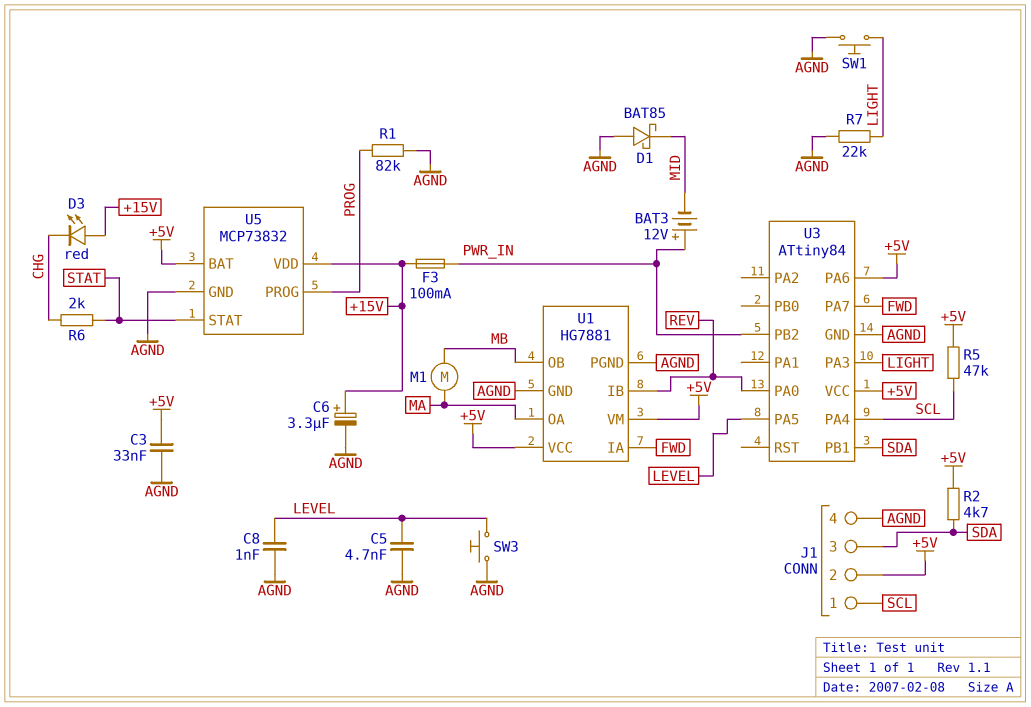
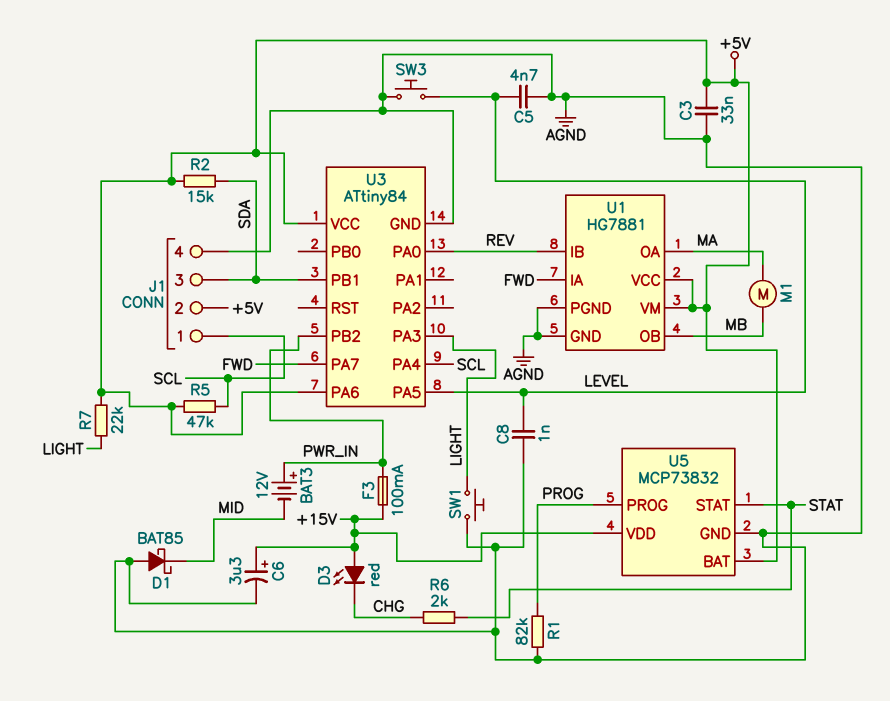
R2: 4.7k (+5V, SDA) -> 15k (+5V, SDA)
R7: 22k (AGND, LIGHT) -> 22k (+5V, LIGHT)

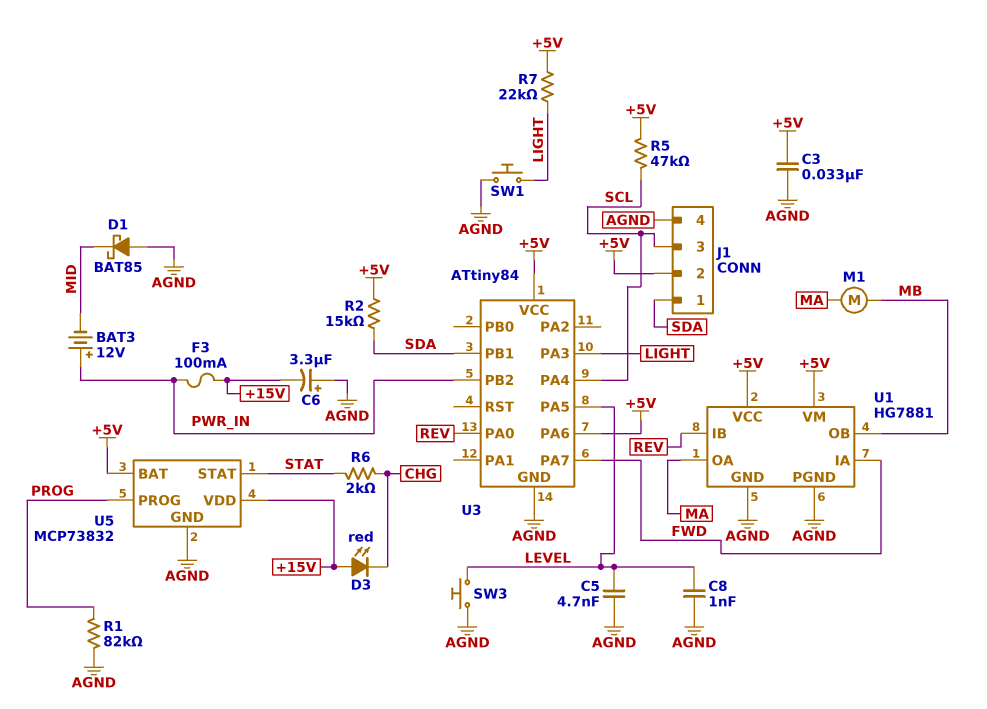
C6: 3.3uF (plus +15V, minus AGND) -> 3.3uF (plus AGND, minus +15V)
J1 pin 1: SCL -> SDA
J1 pin 3: SDA -> SCL

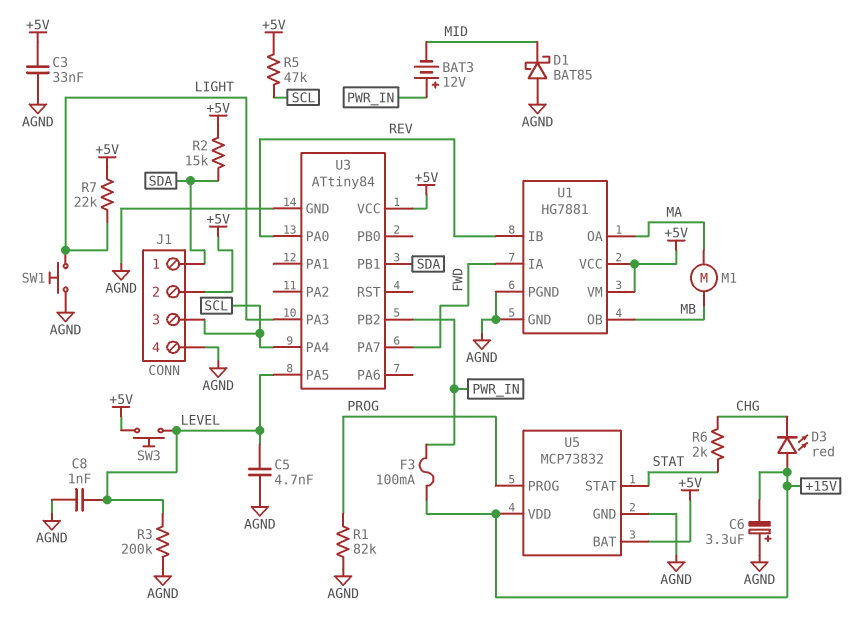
R3: none -> 200k (AGND, LEVEL)
SW3: button (AGND, LEVEL) -> button (+5V, LEVEL)
U3 pin PA6: +5V -> none

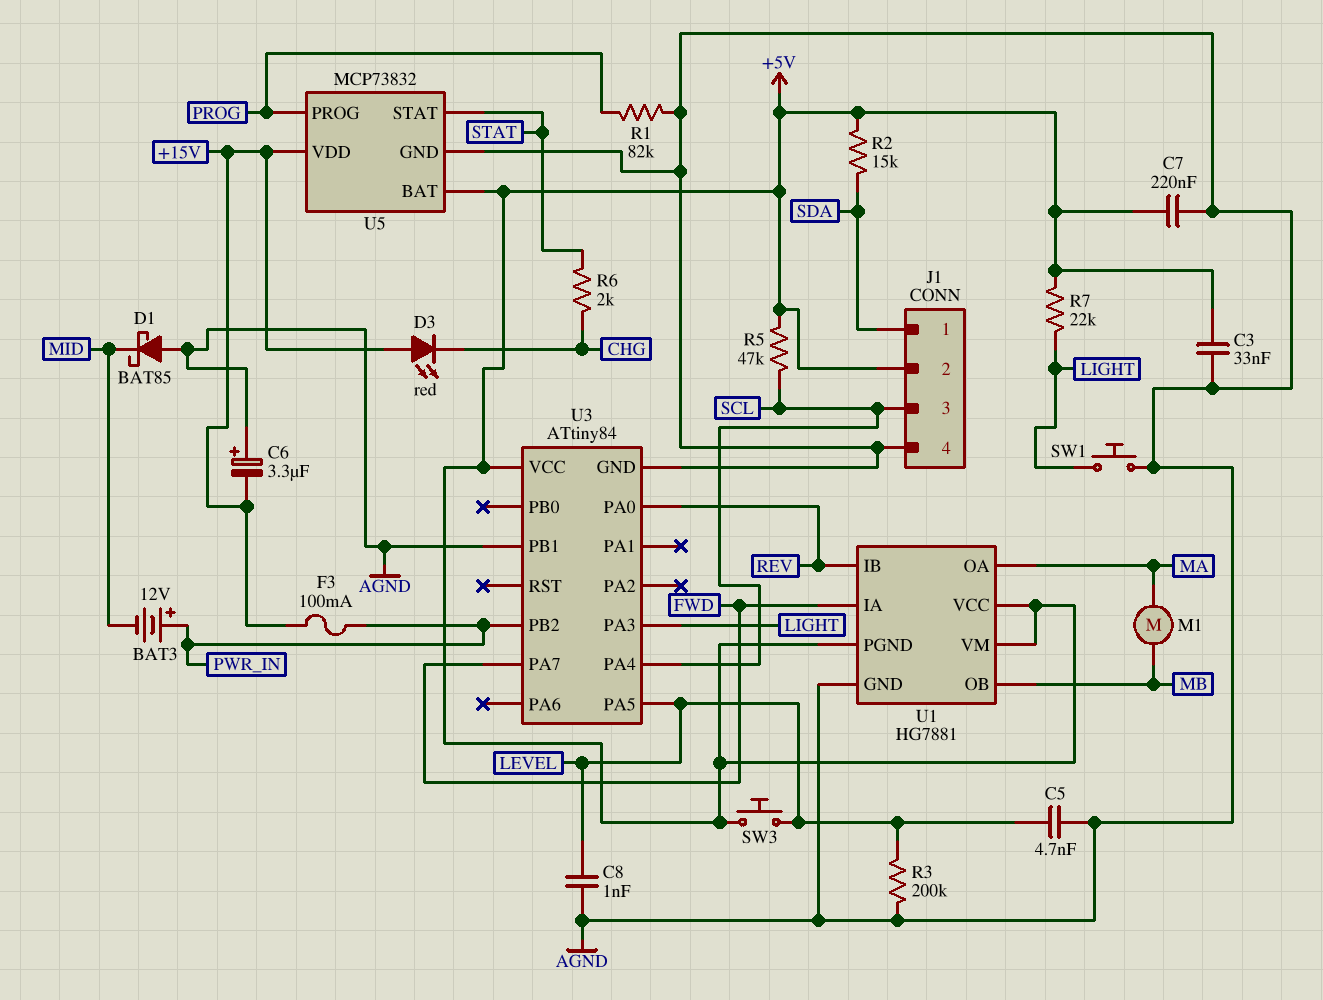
C7: none -> 220nF (+5V, AGND)
U1 pin PGND: AGND -> +5V
U3 pin PB1: SDA -> AGND

